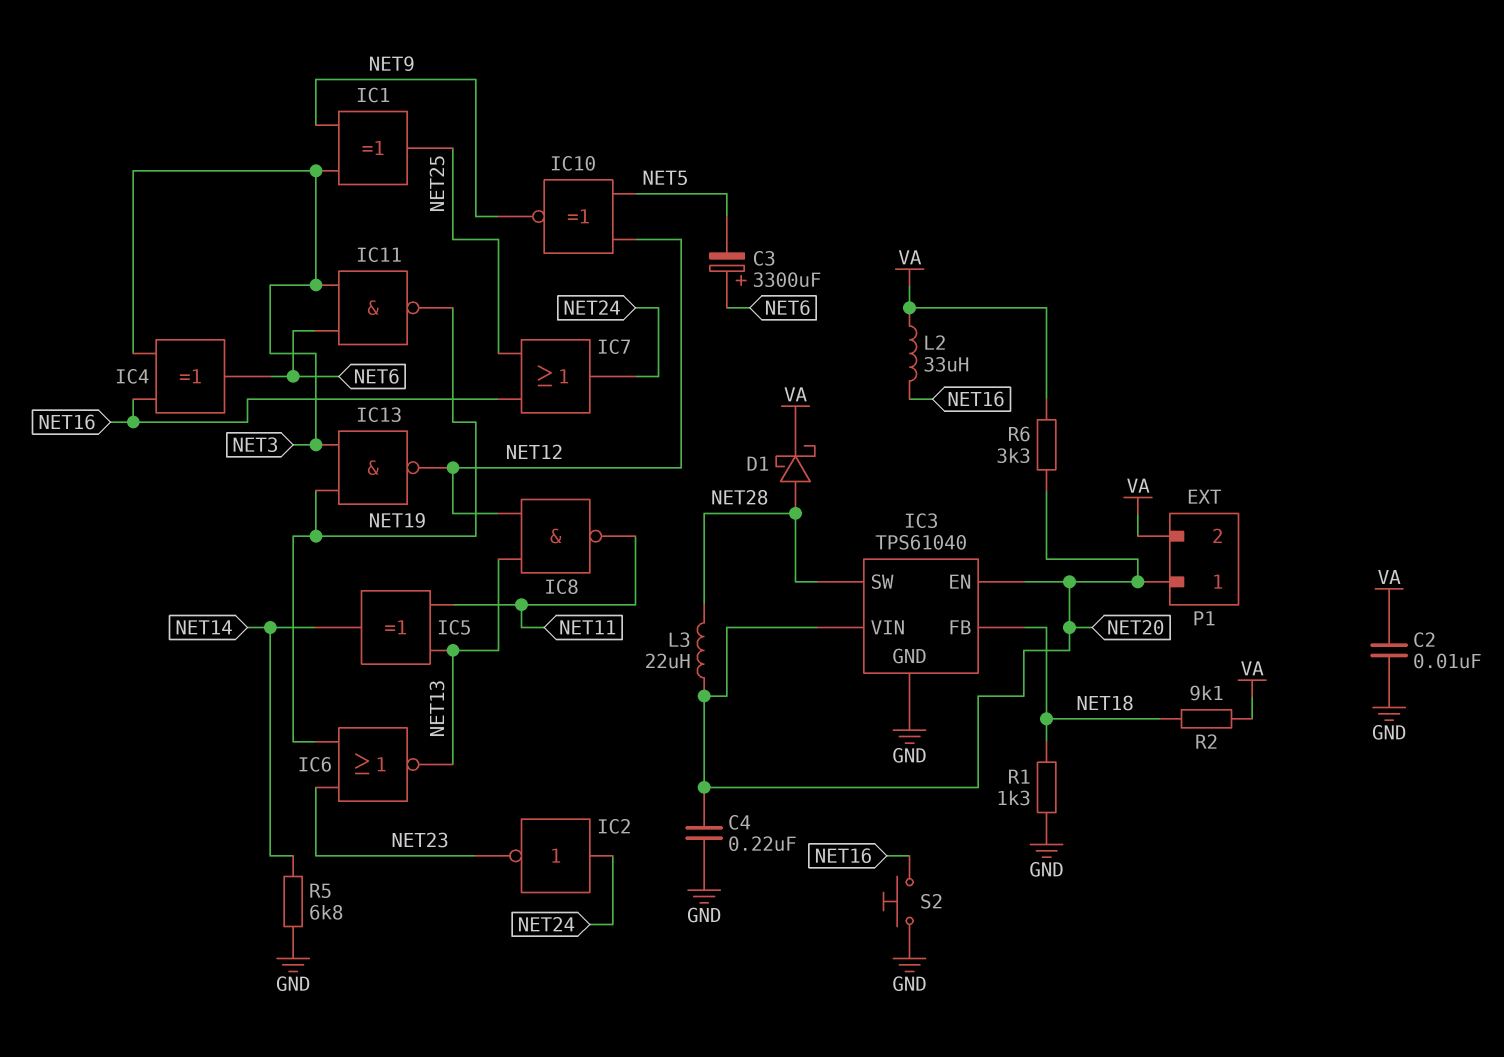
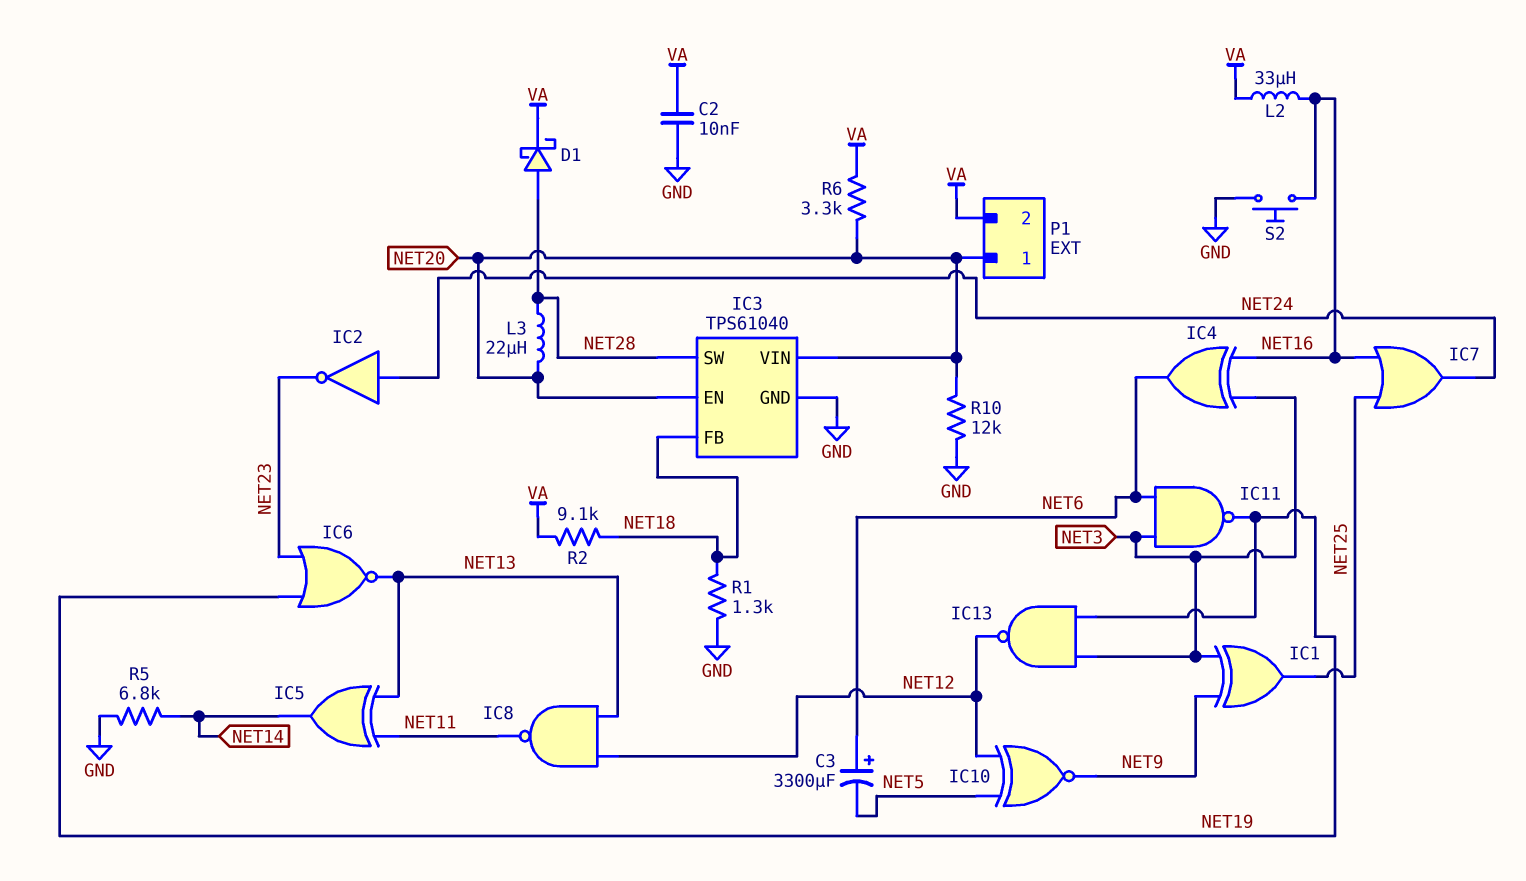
C4: 220nF (GND, NET20) -> none
R10: none -> 12k (GND, NET20)

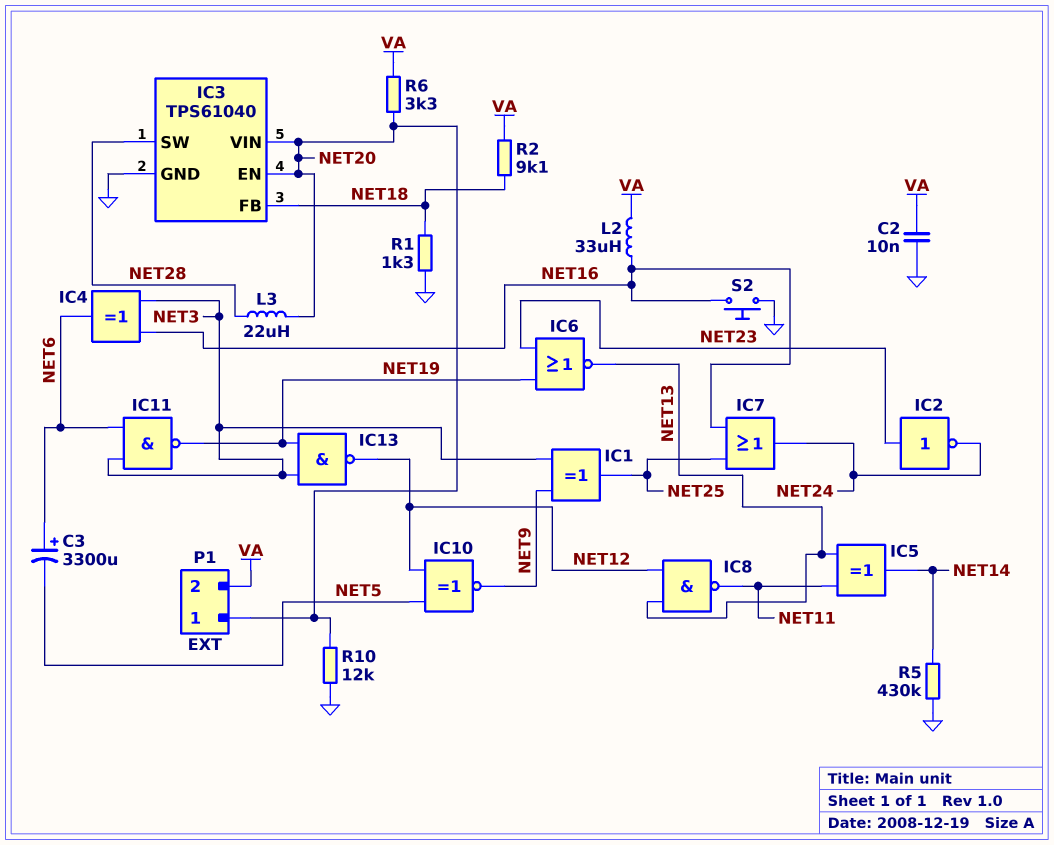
D1: schottky (A NET28, K VA) -> none
IC2: NOT (in NET24, out NET23) -> NOT (in NET23, out NET24)
R5: 6.8k (GND, NET14) -> 430k (GND, NET14)

